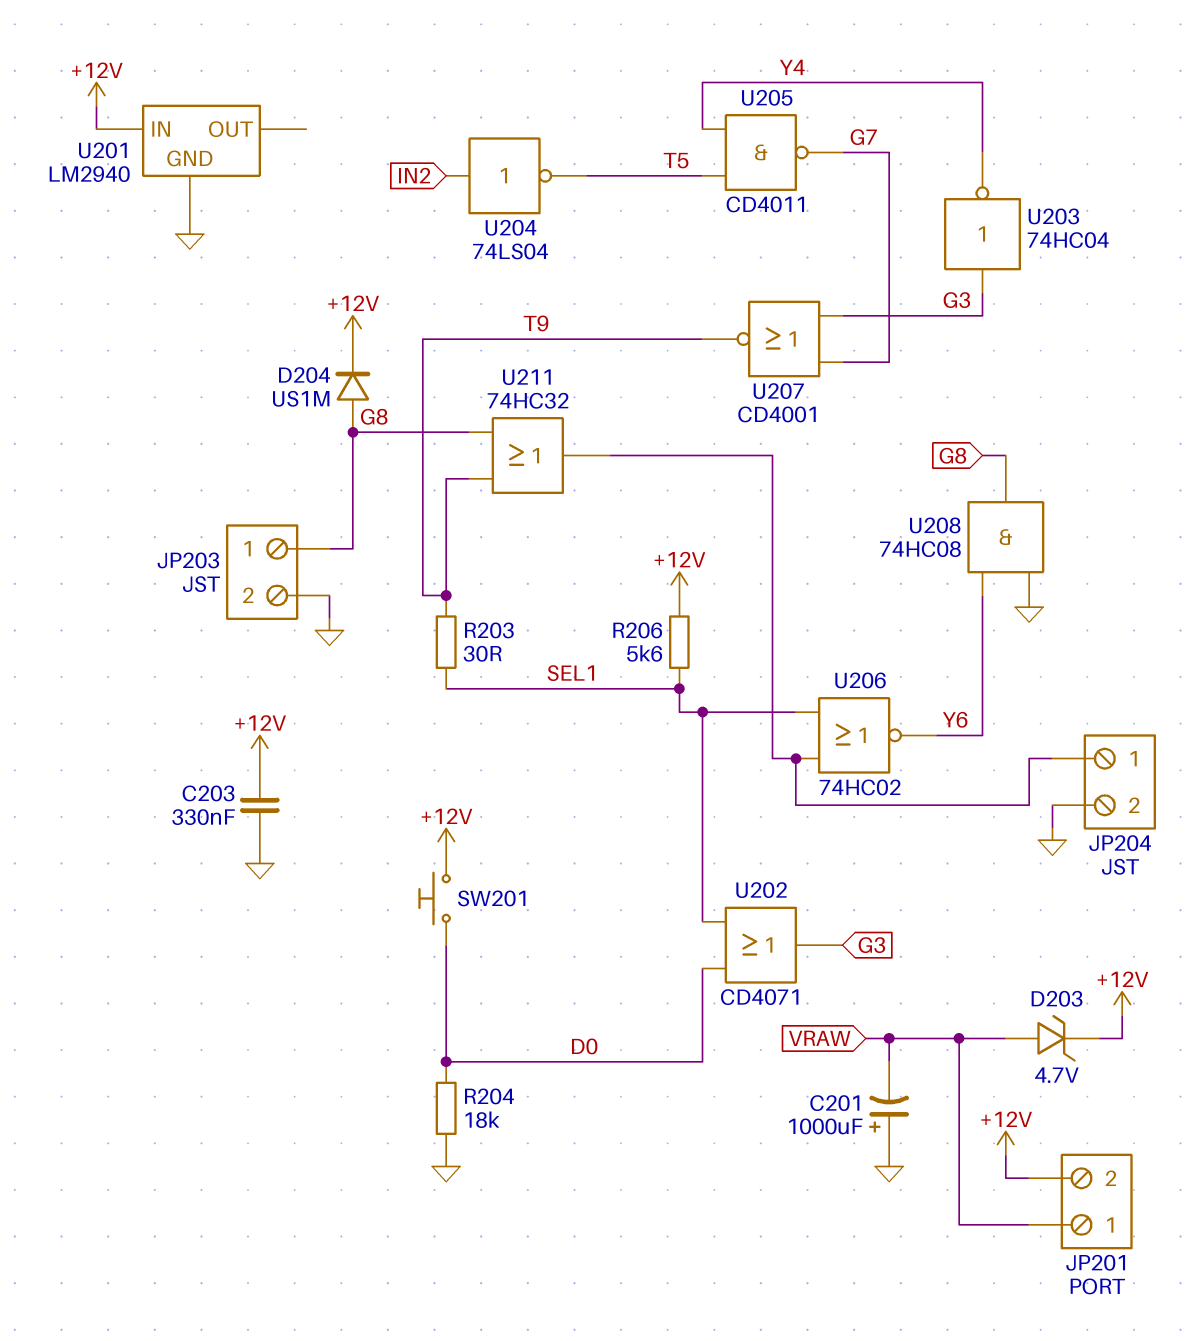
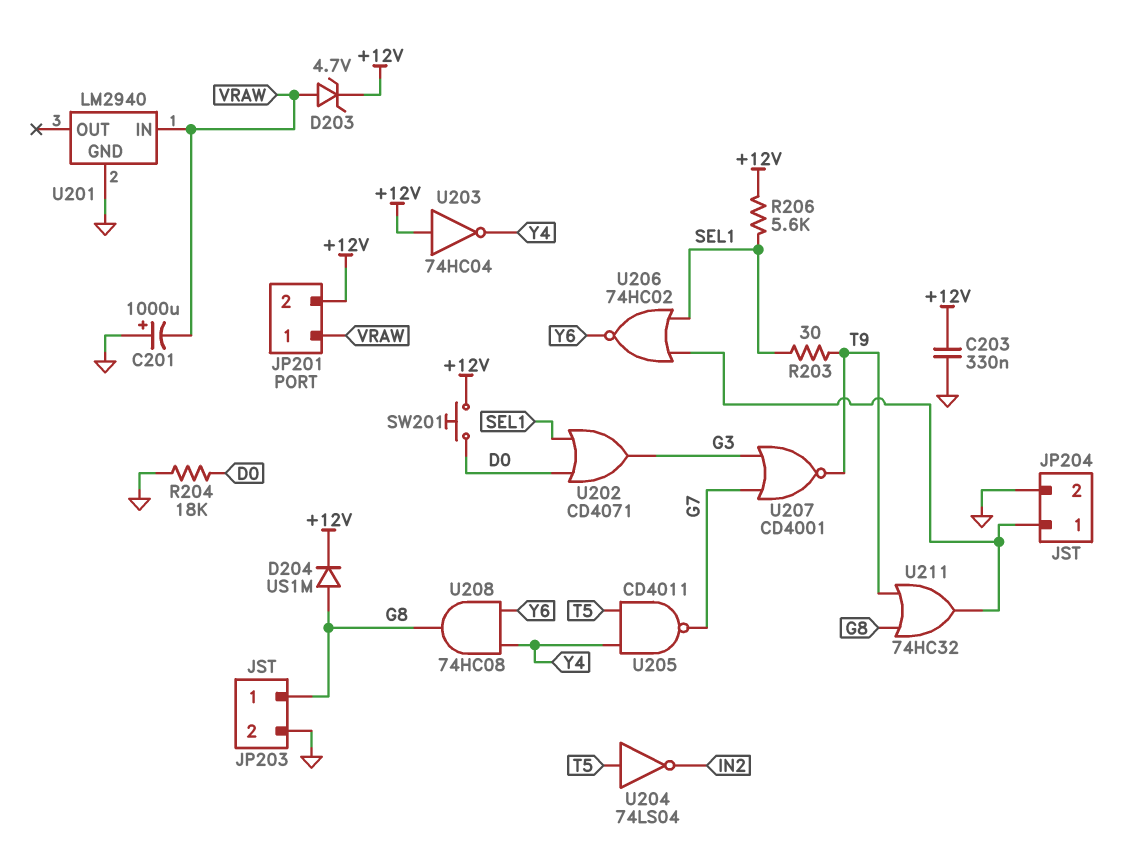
U201 pin IN: +12V -> VRAW
U203: NOT 74HC04 (in G3, out Y4) -> NOT 74HC04 (in +12V, out Y4)
U204: NOT 74LS04 (in IN2, out T5) -> NOT 74LS04 (in T5, out IN2)
U208: AND 74HC08 (in GND, in Y6, out G8) -> AND 74HC08 (in Y4, in Y6, out G8)

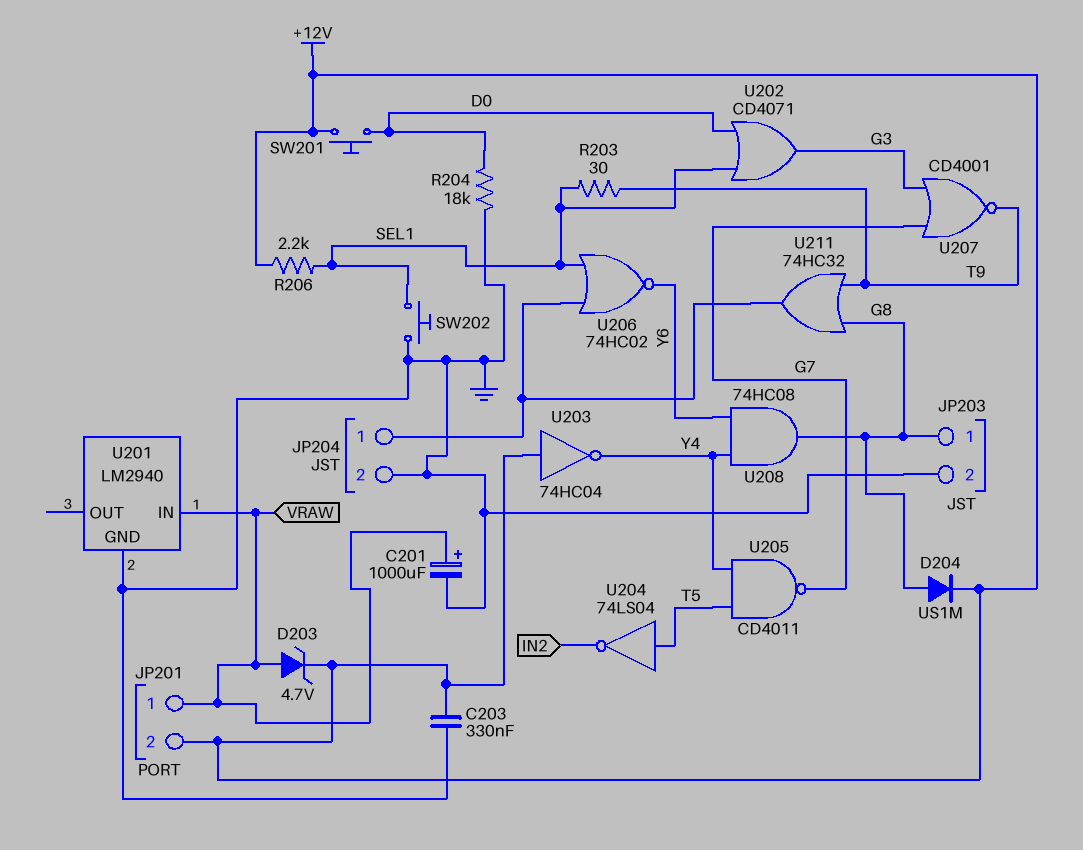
C201: 1000uF (plus GND, minus VRAW) -> 1000uF (plus VRAW, minus GND)
R206: 5.6k (+12V, SEL1) -> 2.2k (+12V, SEL1)
SW202: none -> button (GND, SEL1)

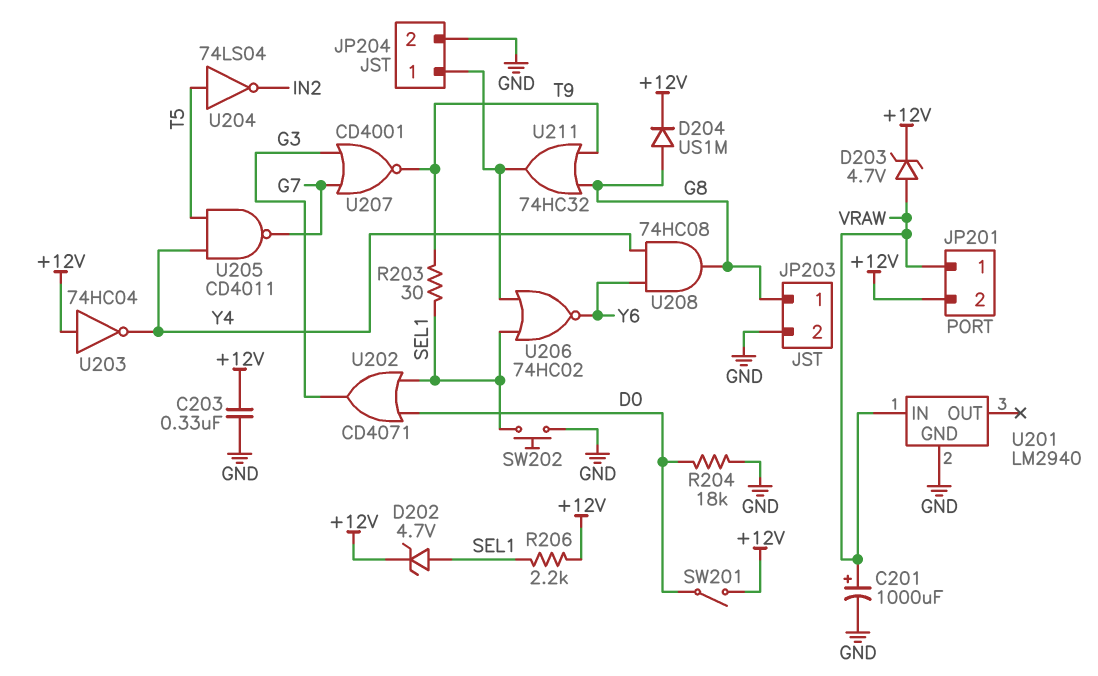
D202: none -> zener 4.7V (A SEL1, K +12V)
SW201: button (+12V, D0) -> switch (+12V, D0)

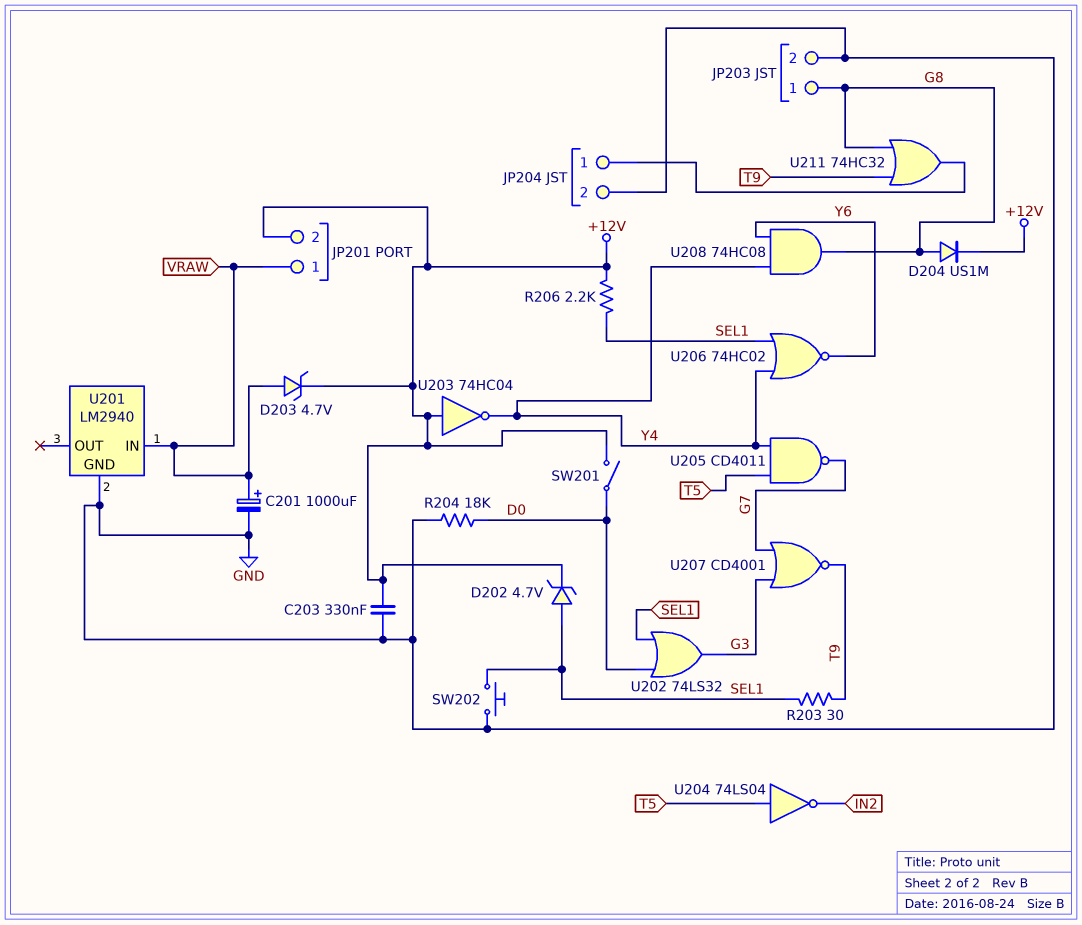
U202: OR CD4071 (in D0, in SEL1, out G3) -> OR 74LS32 (in D0, in SEL1, out G3)
U206: NOR 74HC02 (in JP204/1, in SEL1, out Y6) -> NOR 74HC02 (in SEL1, in Y4, out Y6)

